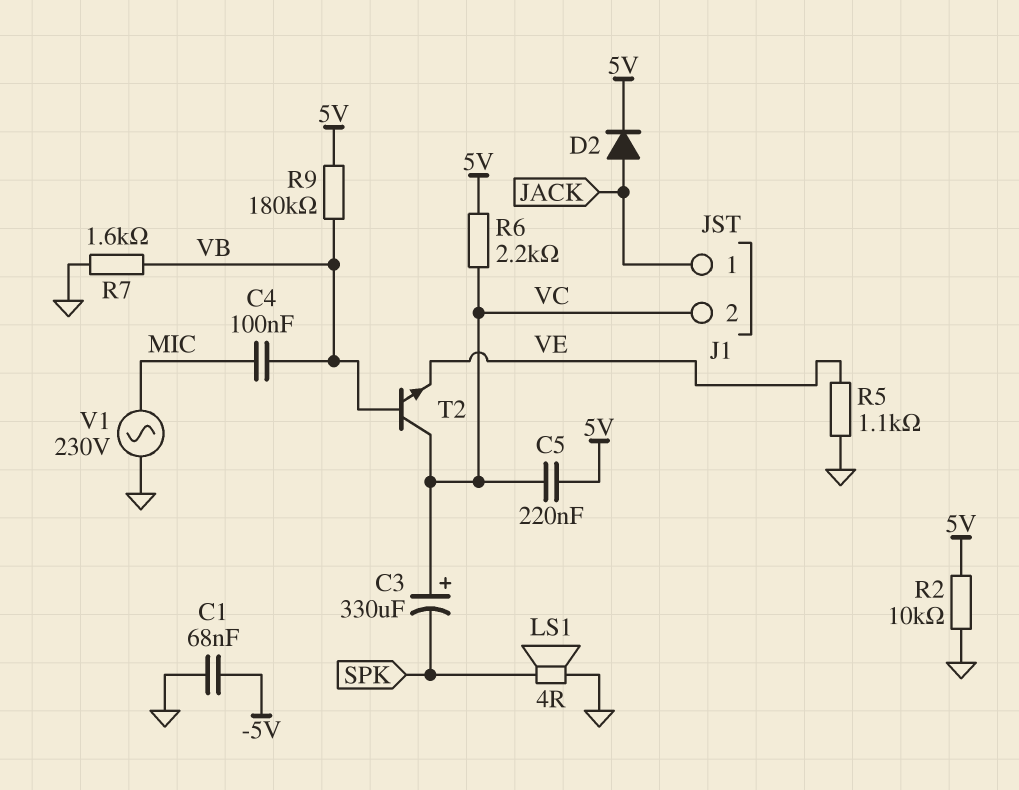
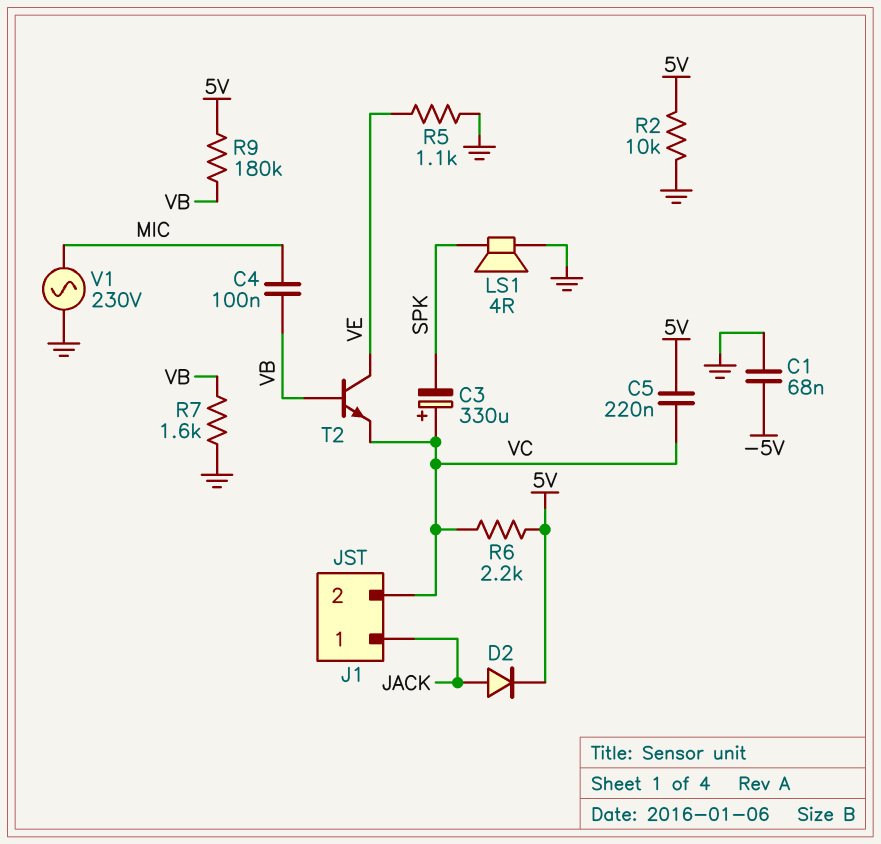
T2: NPN (B VB, C VC, E VE) -> NPN (B VB, C VE, E VC)

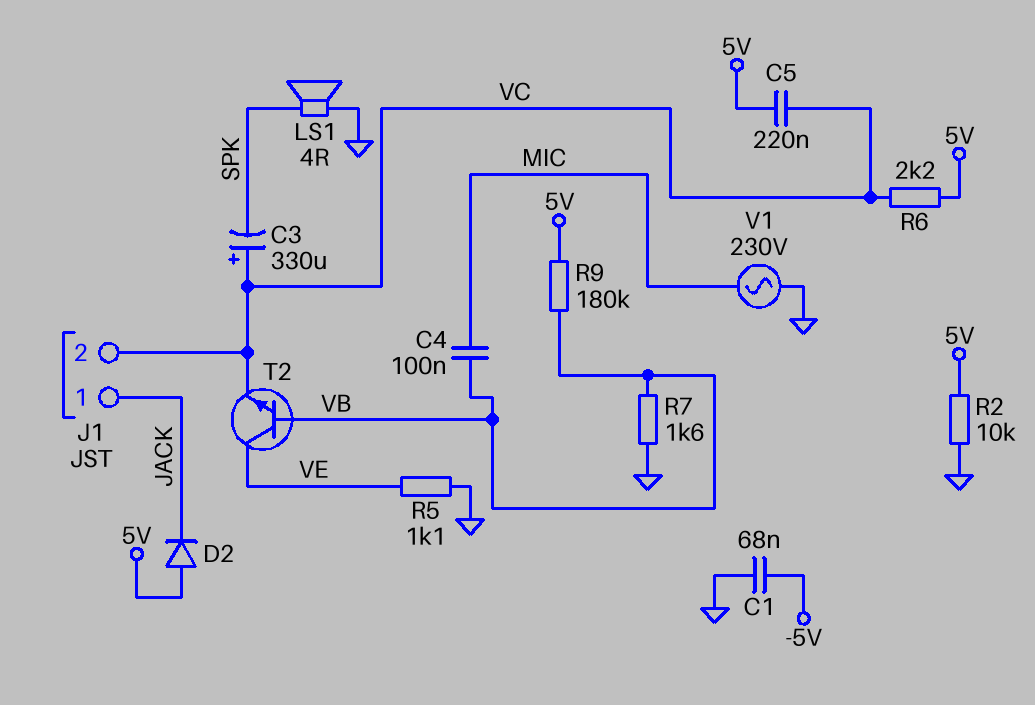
D2: diode (A JACK, K 5V) -> diode (A 5V, K JACK)

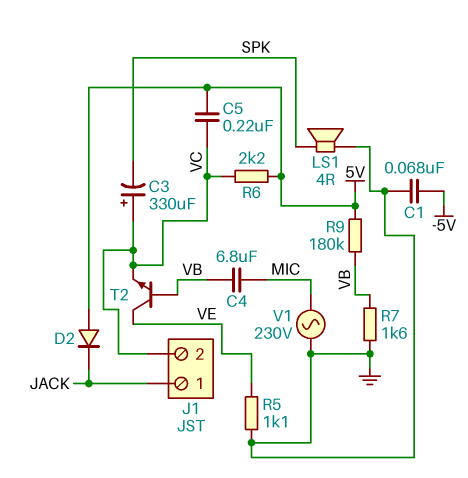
C4: 100nF (MIC, VB) -> 6.8uF (MIC, VB)
R2: 10k (5V, GND) -> none

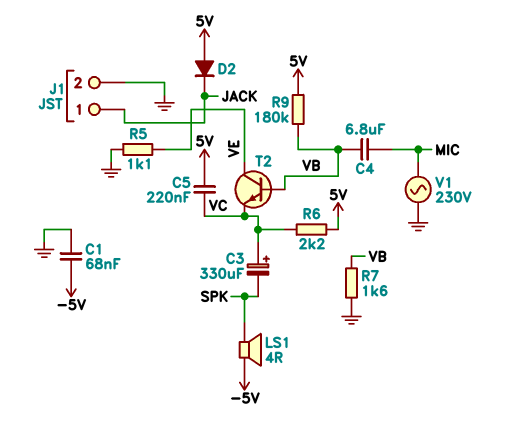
J1 pin 2: VC -> GND
LS1: speaker 4R (GND, SPK) -> speaker 4R (-5V, SPK)

